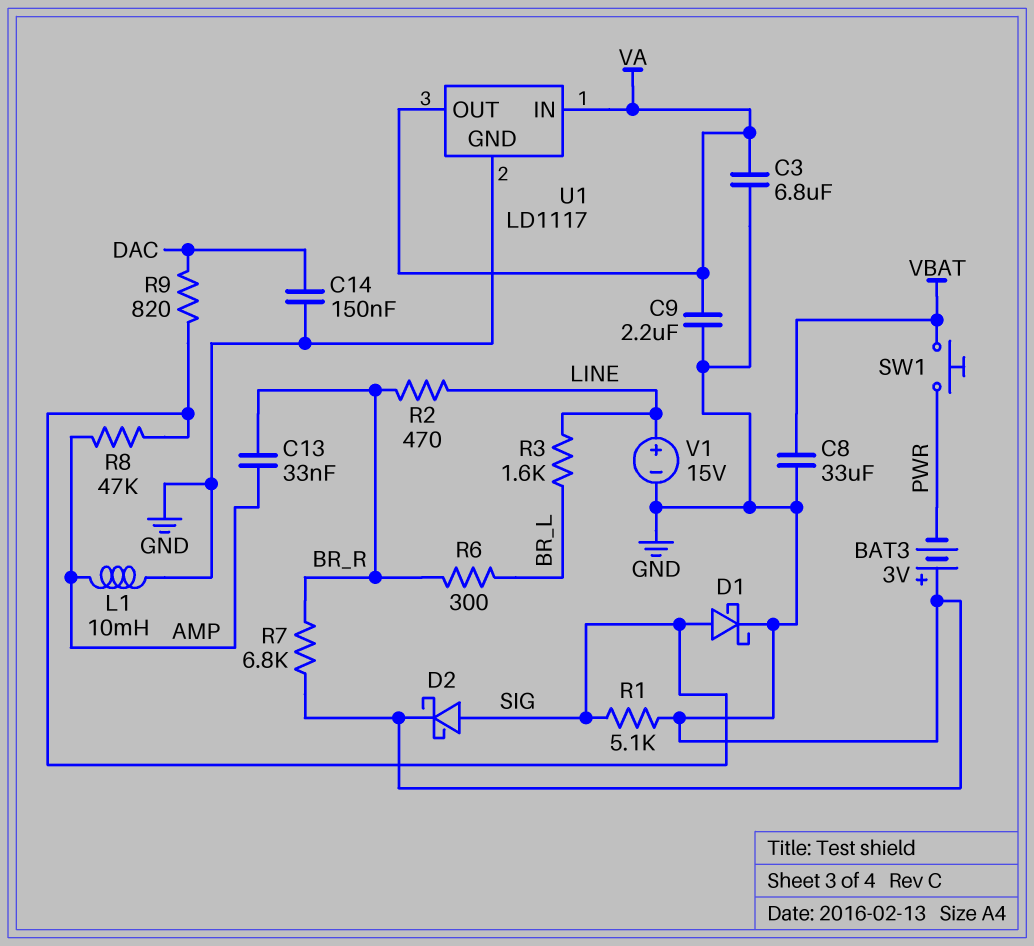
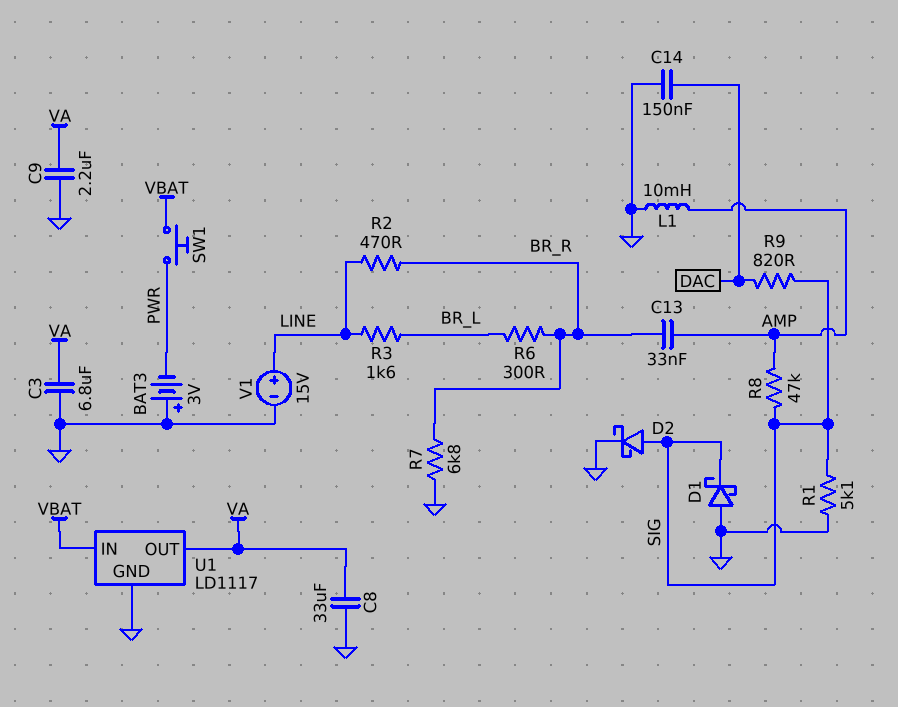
C8: 33uF (GND, VBAT) -> 33uF (GND, VA)
D1: schottky (A SIG, K GND) -> schottky (A GND, K SIG)
U1 pin IN: VA -> VBAT

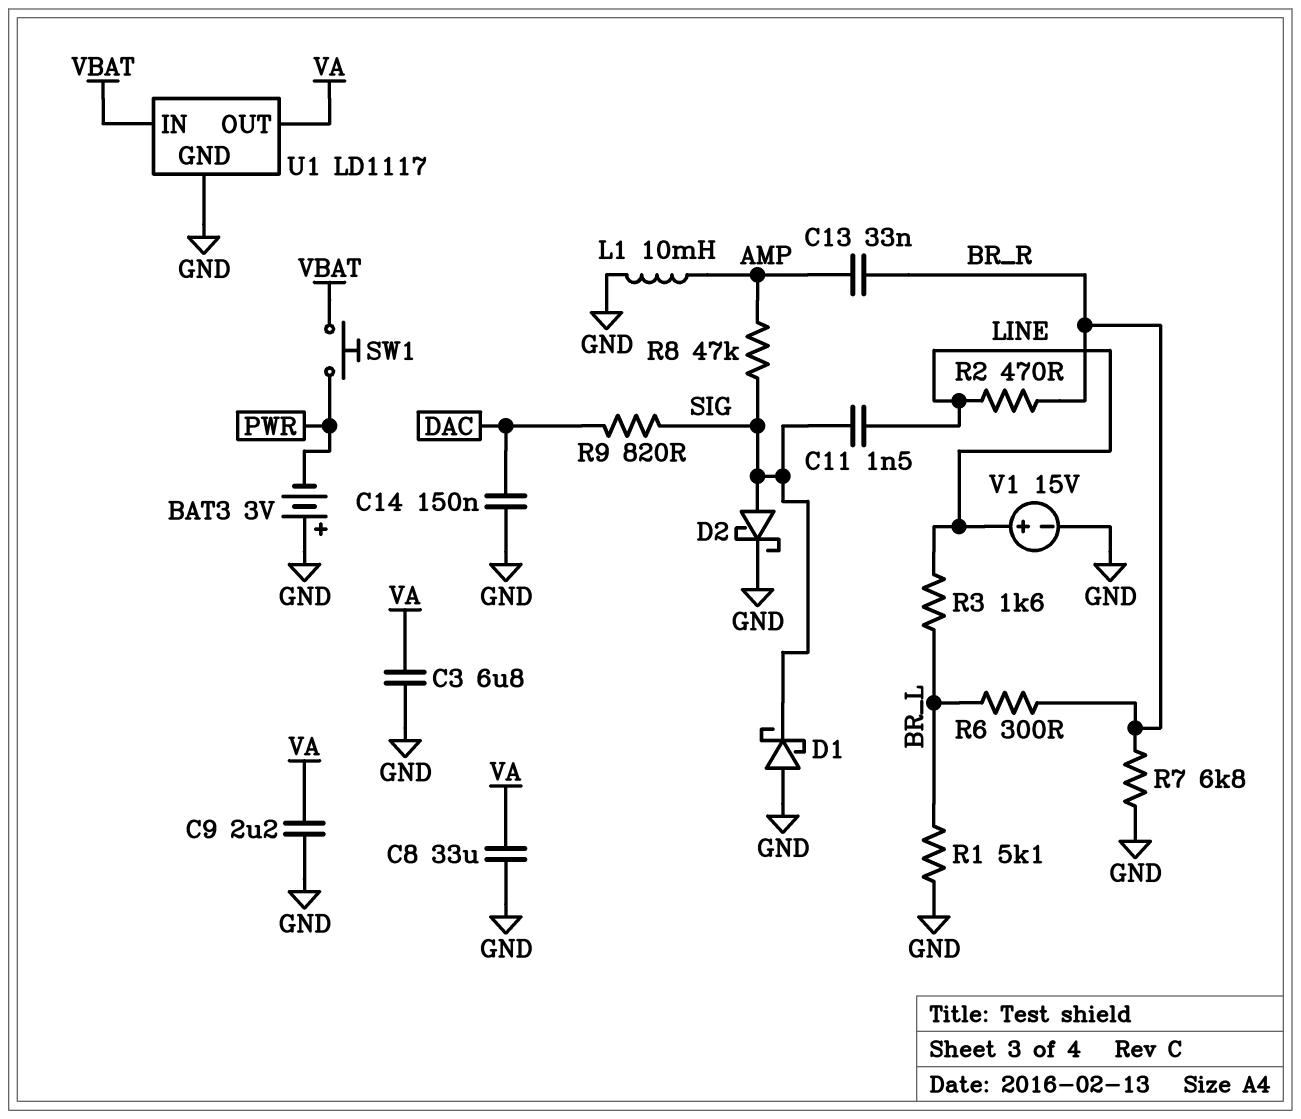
C11: none -> 1.5nF (LINE, SIG)
R1: 5.1k (GND, SIG) -> 5.1k (BR_L, GND)

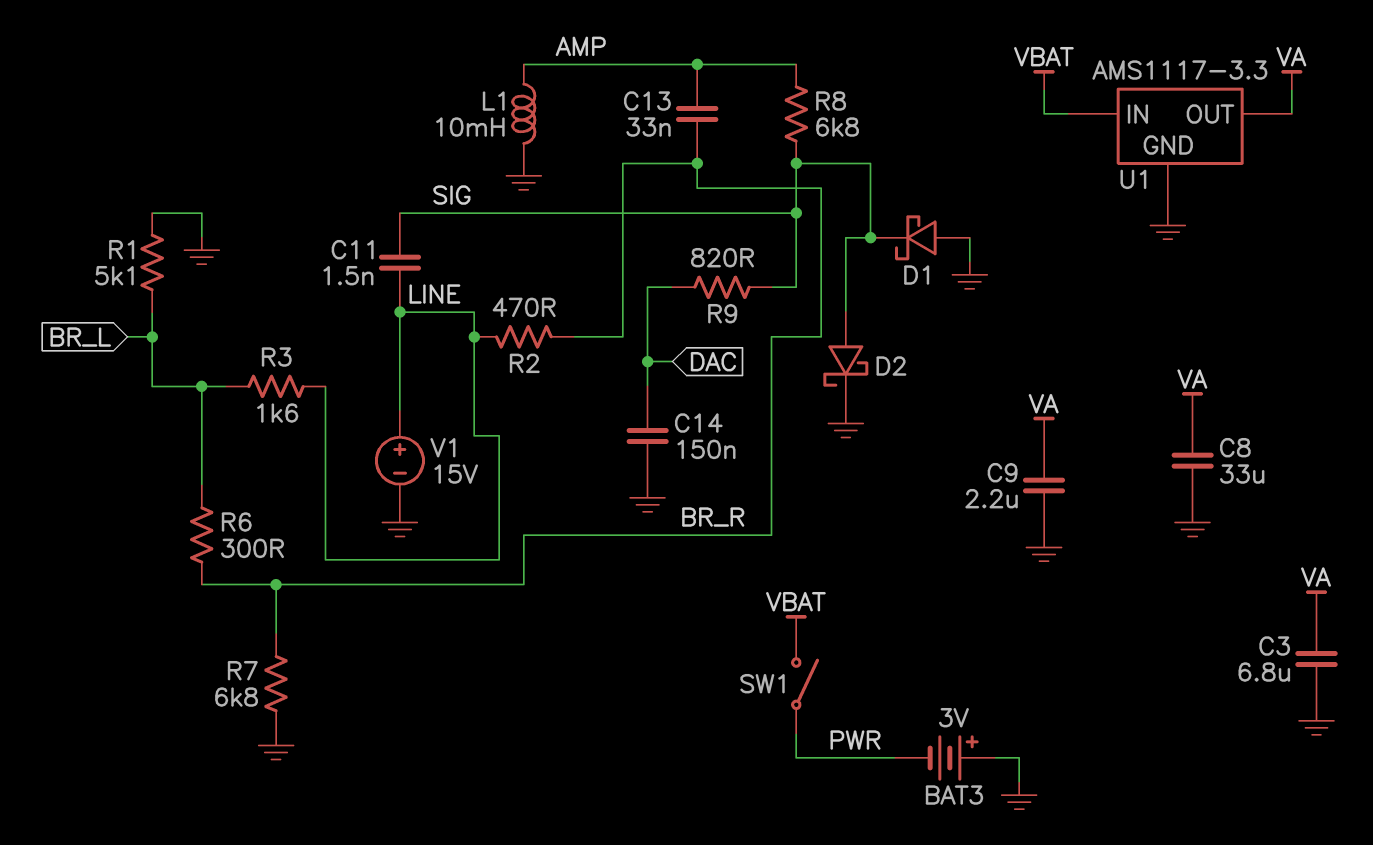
R8: 47k (AMP, SIG) -> 6.8k (AMP, SIG)
SW1: button (PWR, VBAT) -> switch (PWR, VBAT)
U1: LD1117 -> AMS1117-3.3

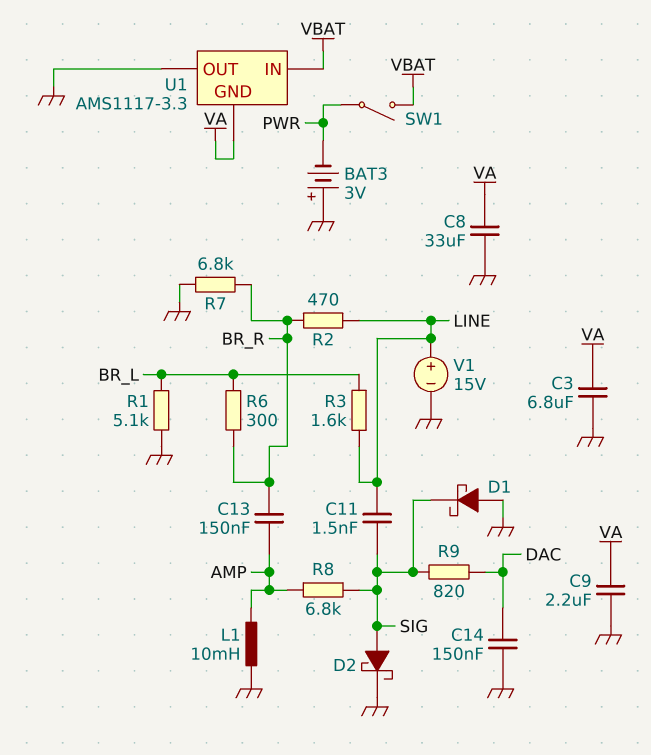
C13: 33nF (AMP, BR_R) -> 150nF (AMP, BR_R)
U1 pin GND: GND -> VA
U1 pin OUT: VA -> GND

